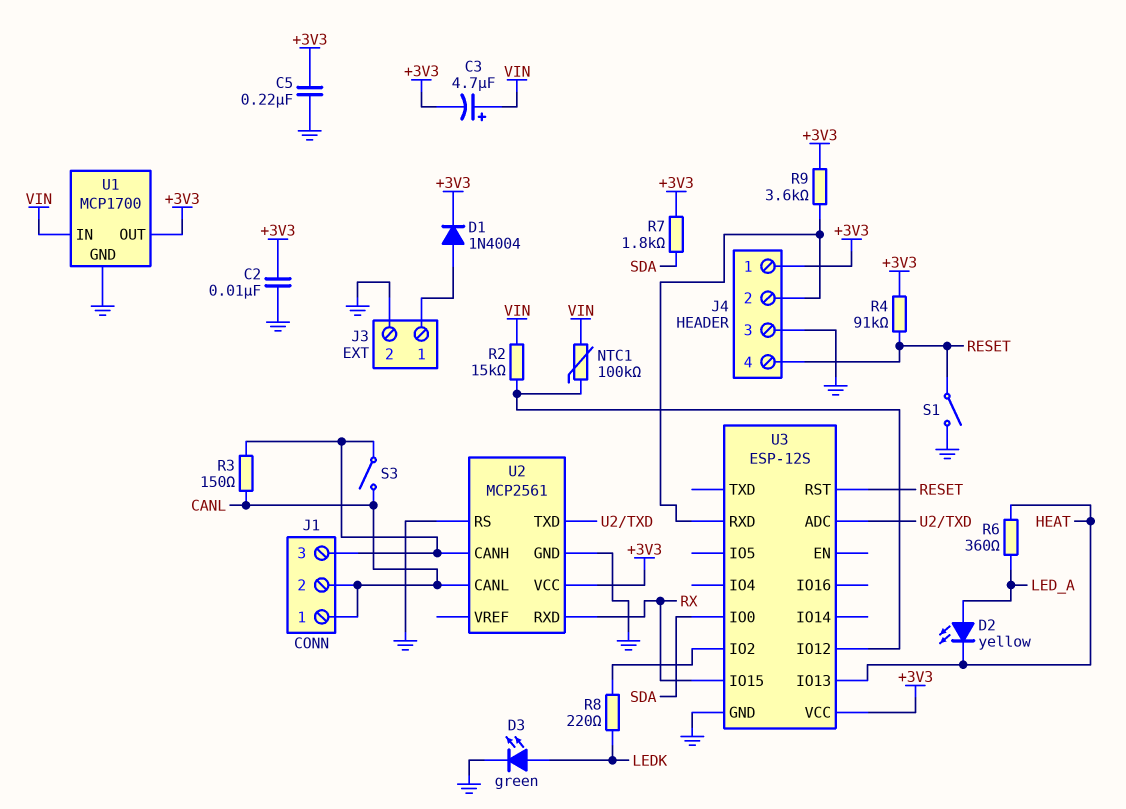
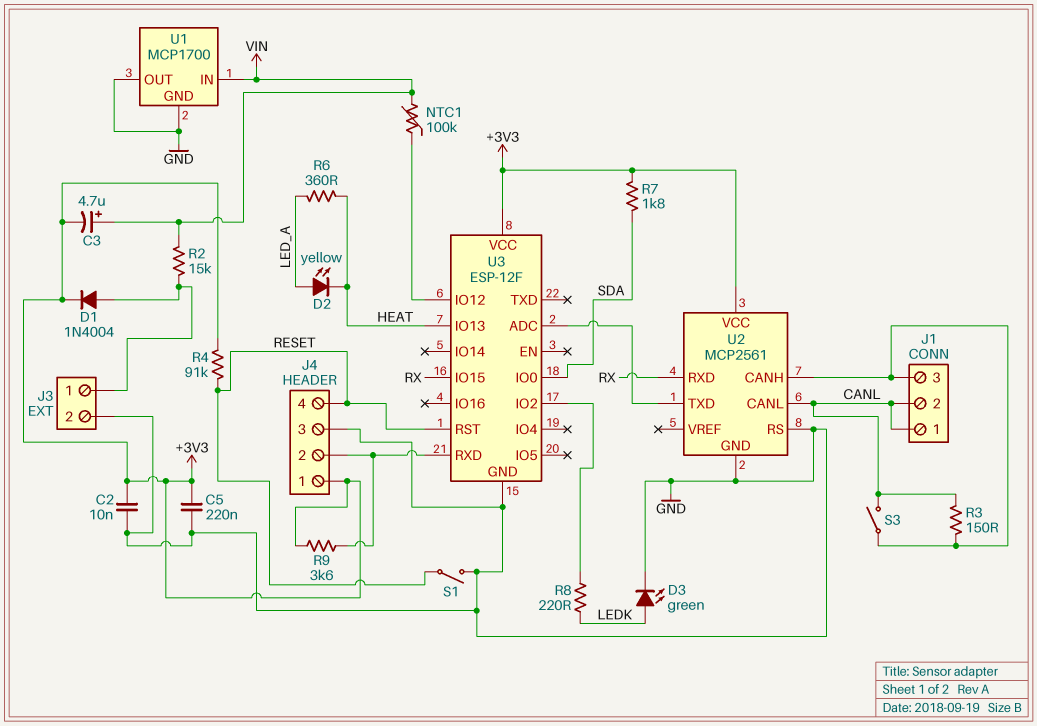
R2: 15k (U3/IO12, VIN) -> 15k (J3/1, VIN)
U1 pin OUT: +3V3 -> GND
U3: ESP-12S -> ESP-12F

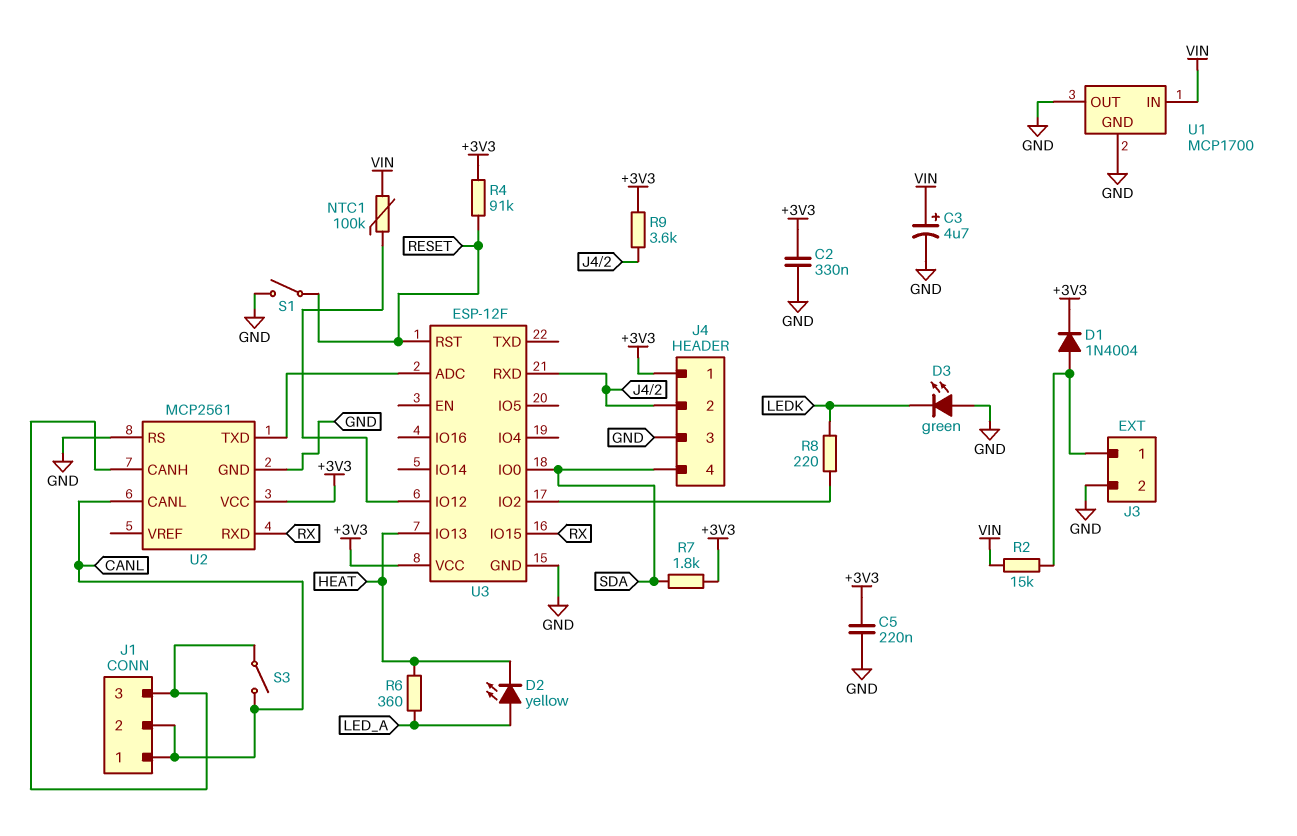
C2: 10nF (+3V3, GND) -> 330nF (+3V3, GND)
C3: 4.7uF (plus VIN, minus +3V3) -> 4.7uF (plus VIN, minus GND)
D3: LED green (A LEDK, K GND) -> LED green (A GND, K LEDK)
J4 pin 4: RESET -> SDA
R3: 150 (CANL, J1/3) -> none

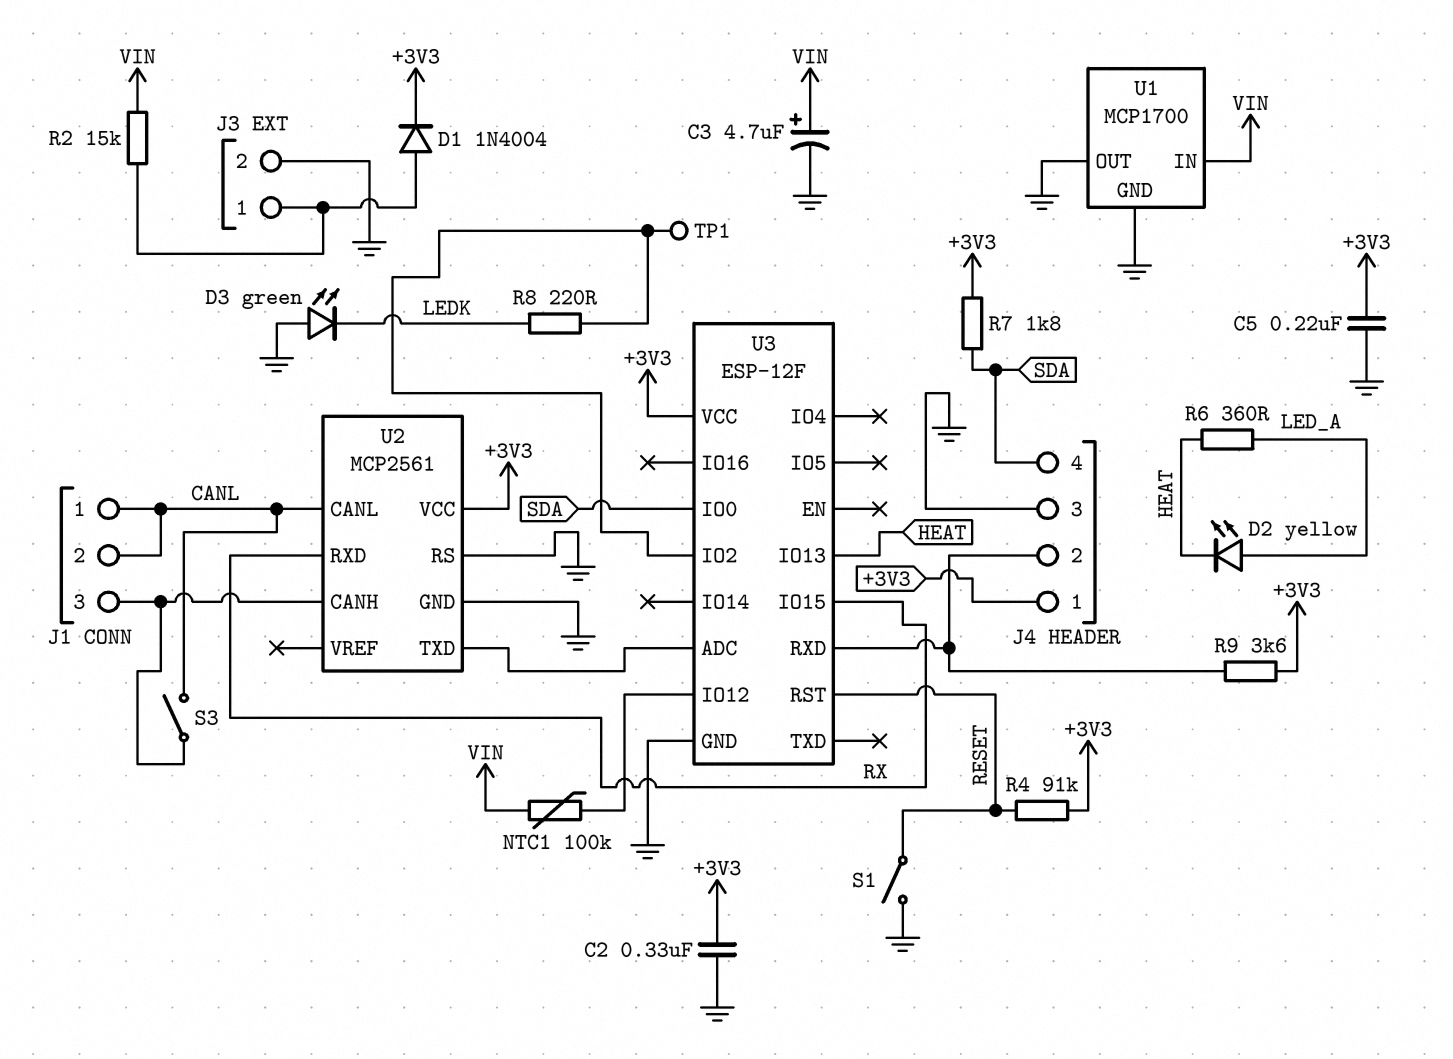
TP1: none -> test point (U3/IO2)

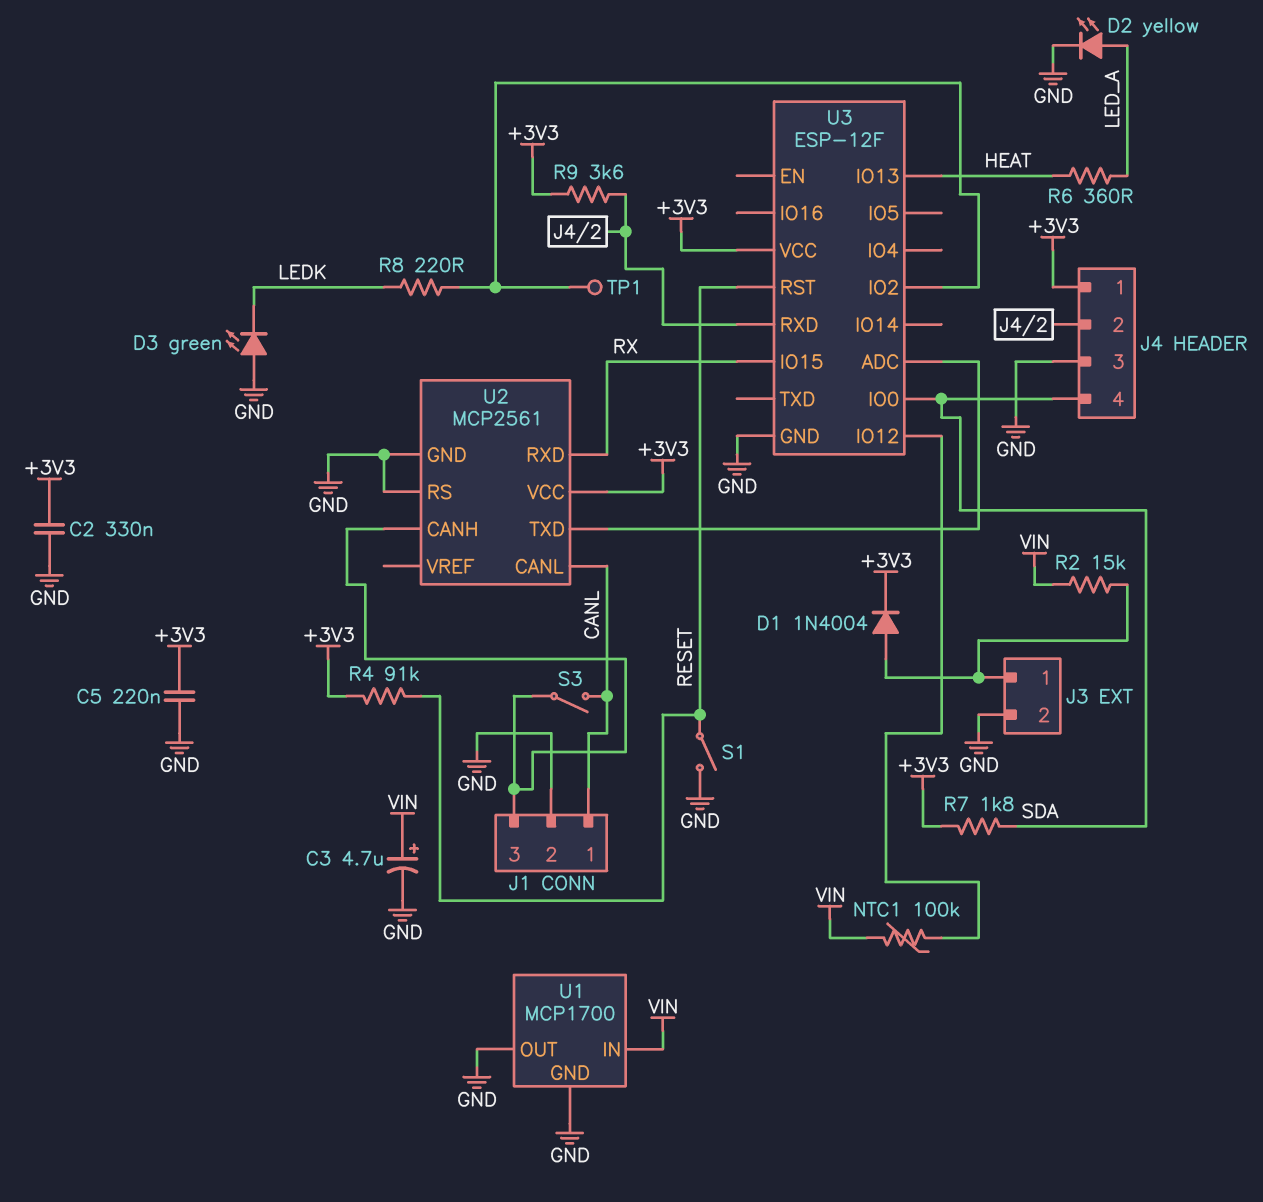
D2: LED yellow (A LED_A, K HEAT) -> LED yellow (A LED_A, K GND)
J1 pin 2: CANL -> GND

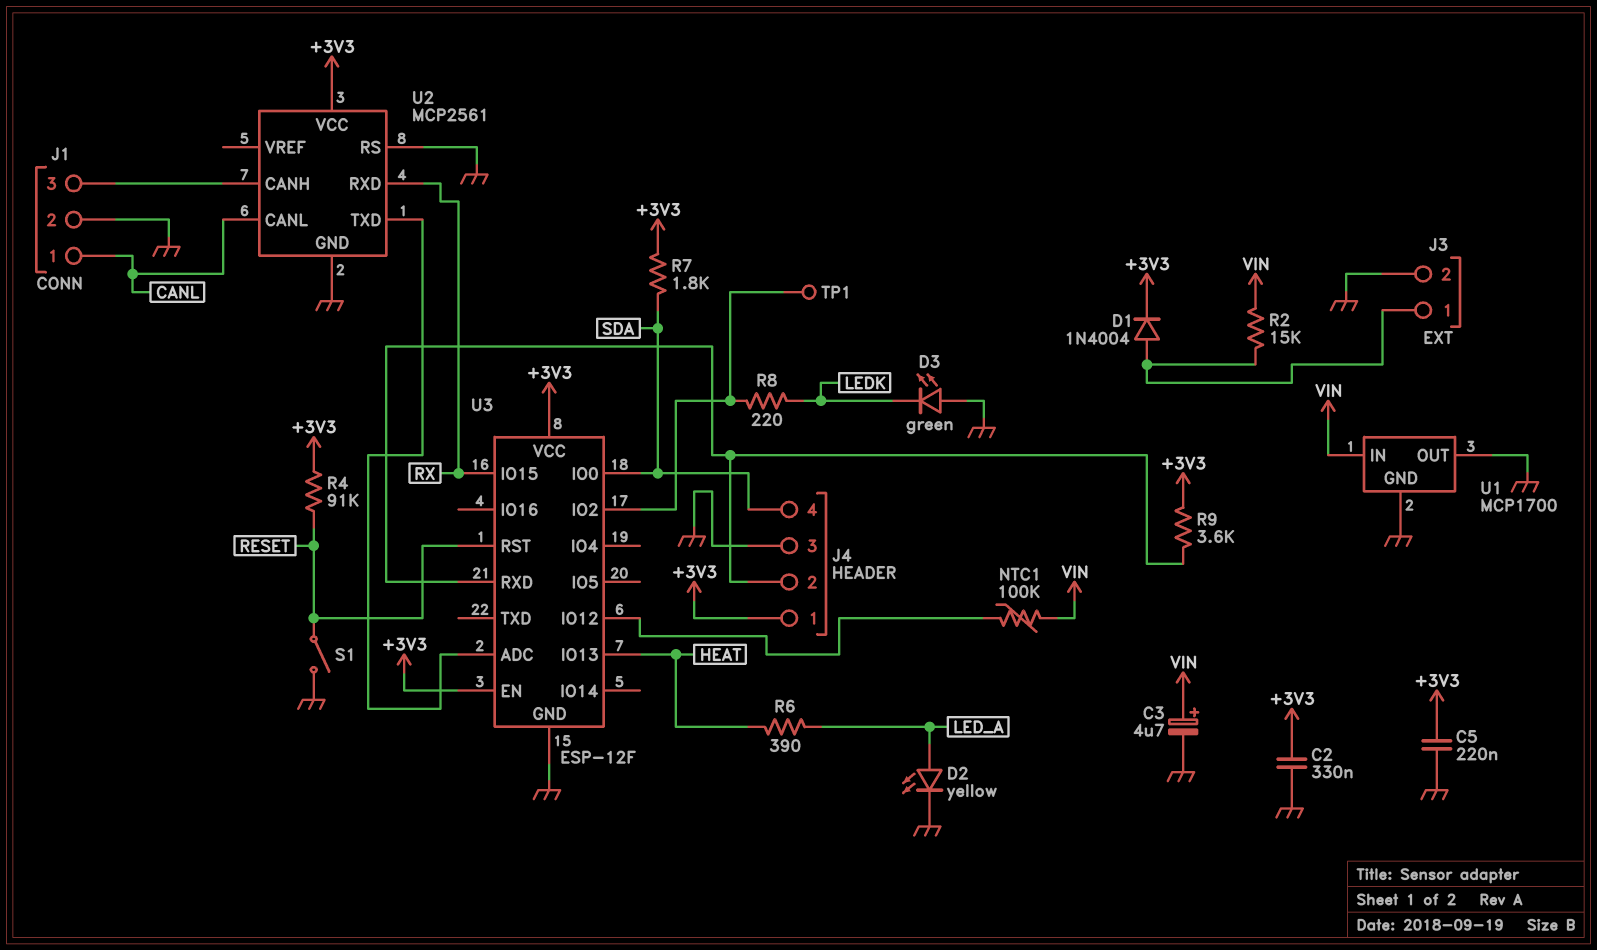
R6: 360 (HEAT, LED_A) -> 390 (HEAT, LED_A)
S3: switch (CANL, J1/3) -> none
U3 pin EN: none -> +3V3

